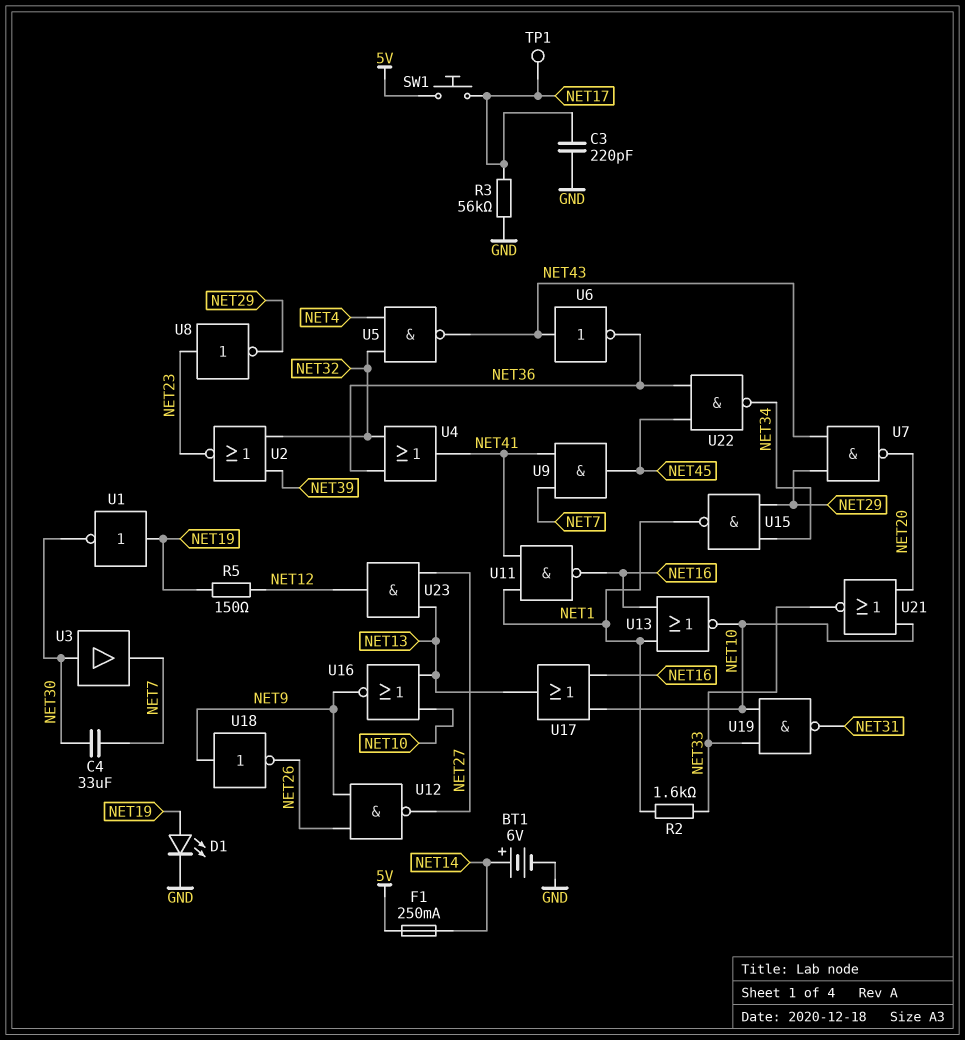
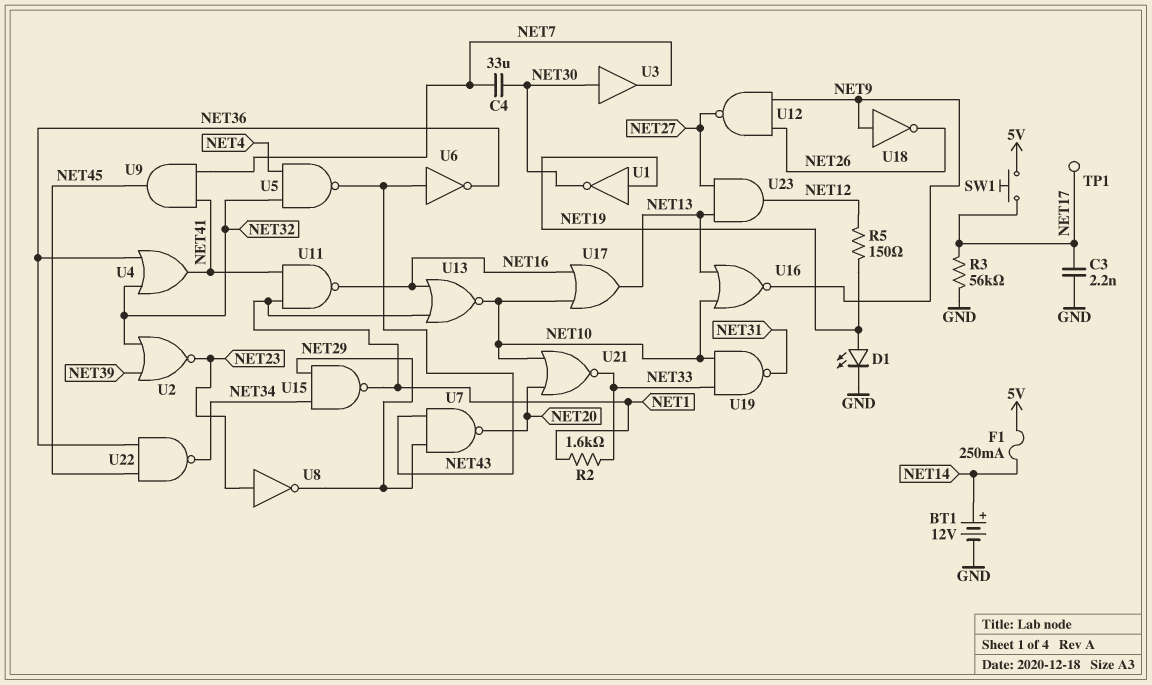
BT1: 6V (plus NET14, minus GND) -> 12V (plus NET14, minus GND)
C3: 220pF (GND, NET17) -> 2.2nF (GND, NET17)

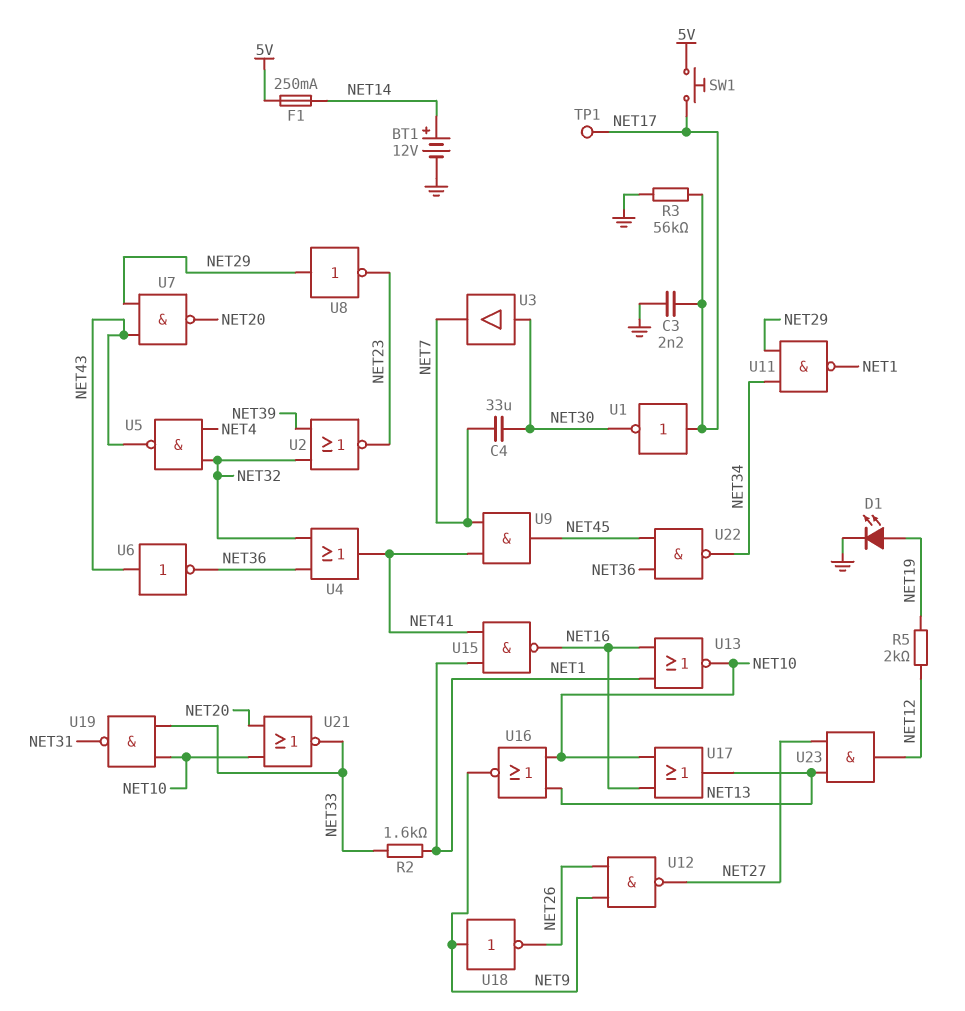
R5: 150 (NET12, NET19) -> 2k (NET12, NET19)
U1: NOT (in NET19, out NET30) -> NOT (in NET17, out NET30)
U8: NOT (in NET23, out NET29) -> NOT (in NET29, out NET23)
U11: NAND (in NET1, in NET41, out NET16) -> NAND (in NET29, in NET34, out NET1)
U15: NAND (in NET29, in NET34, out NET1) -> NAND (in NET1, in NET41, out NET16)

